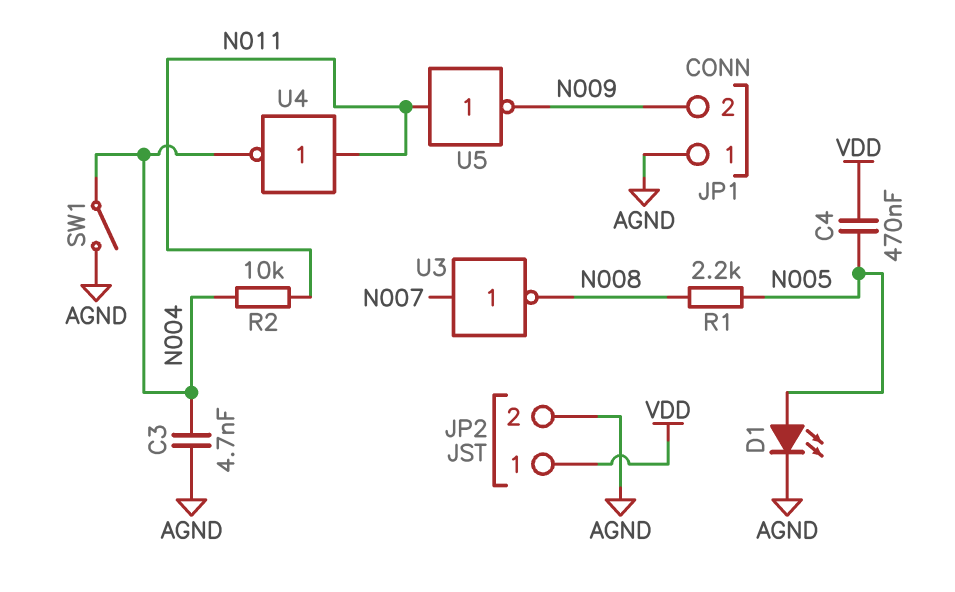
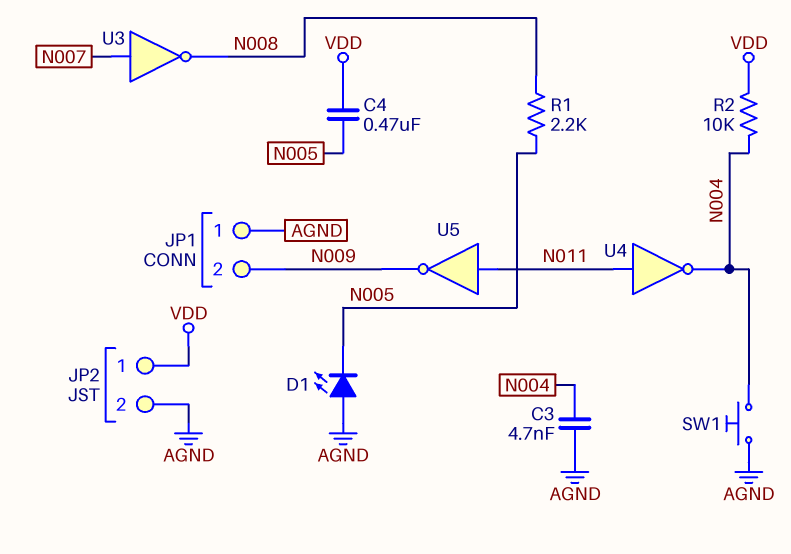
D1: LED (A N005, K AGND) -> LED (A AGND, K N005)
R2: 10k (N004, N011) -> 10k (N004, VDD)
SW1: switch (AGND, N004) -> button (AGND, N004)

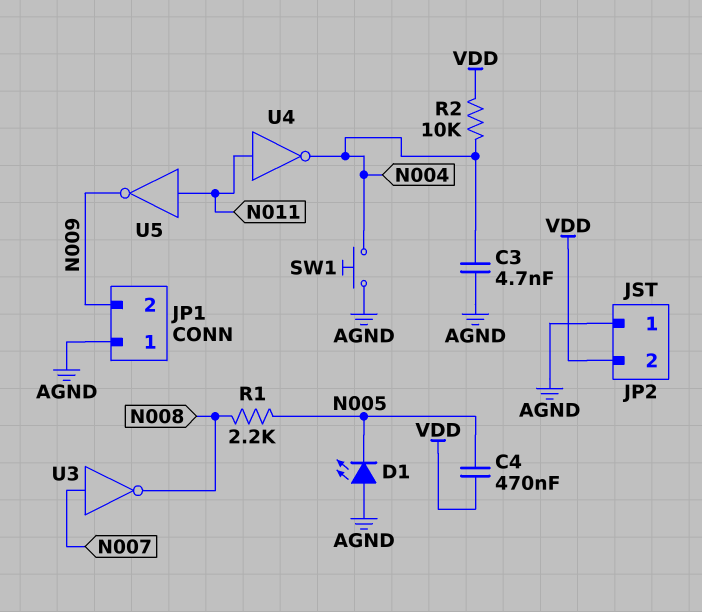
JP2 pin 1: VDD -> AGND
JP2 pin 2: AGND -> VDD

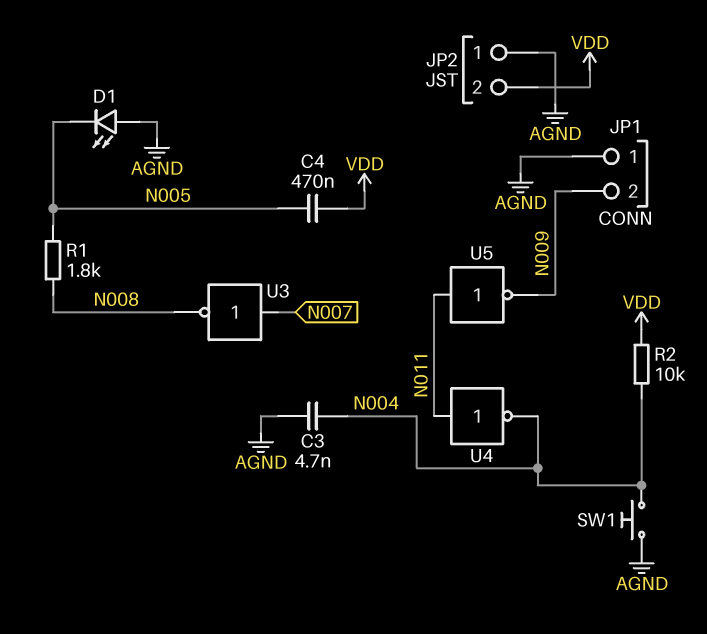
R1: 2.2k (N005, N008) -> 1.8k (N005, N008)

